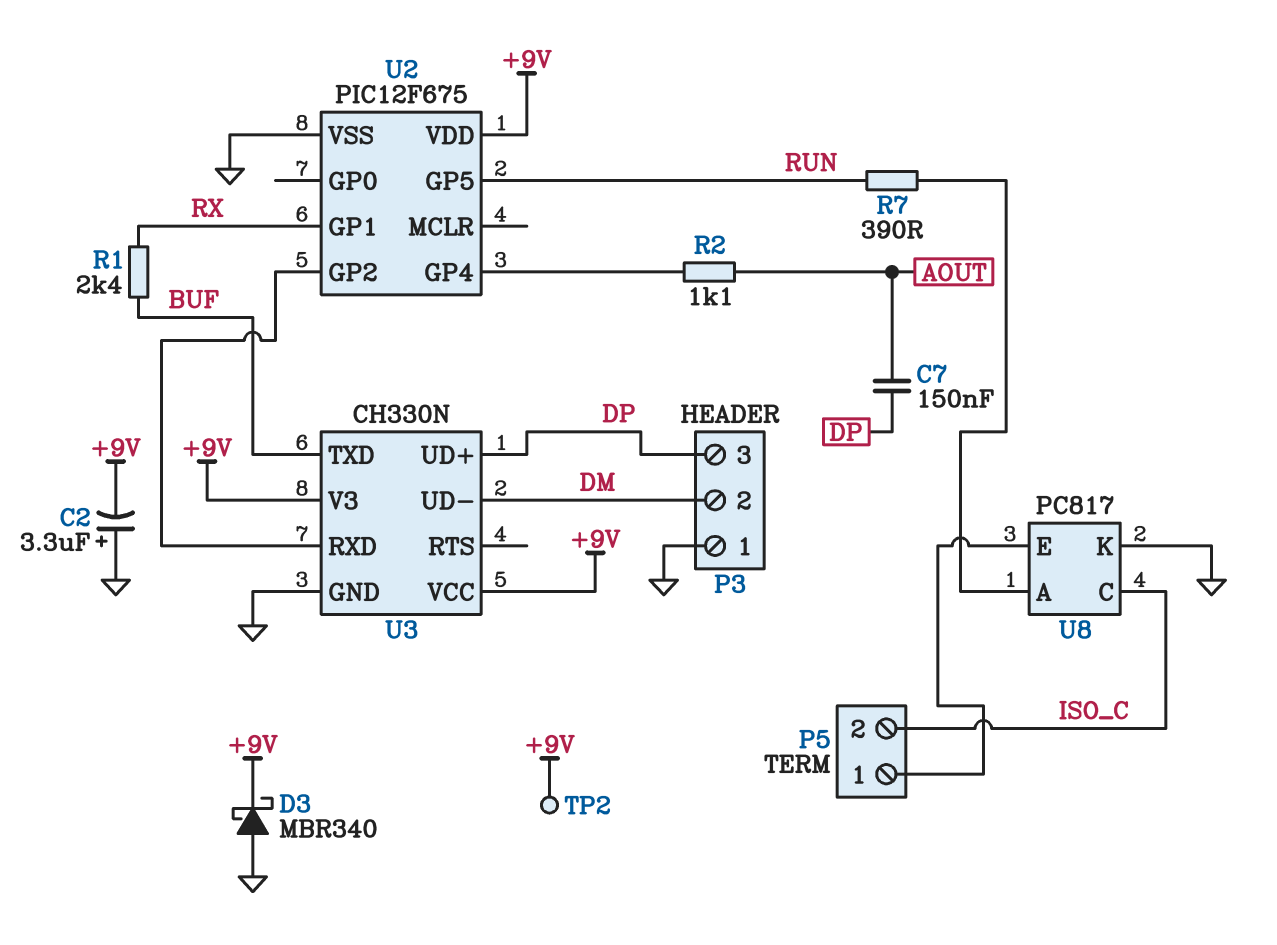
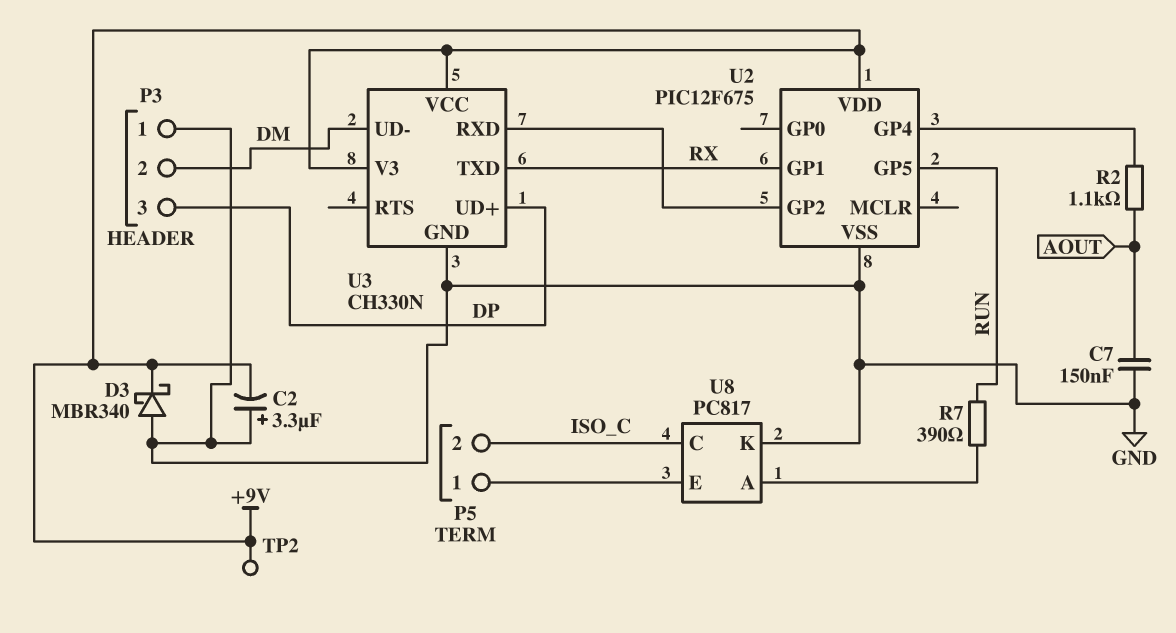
C7: 150nF (AOUT, DP) -> 150nF (AOUT, GND)
R1: 2.4k (BUF, RX) -> none
U3 pin TXD: BUF -> RX

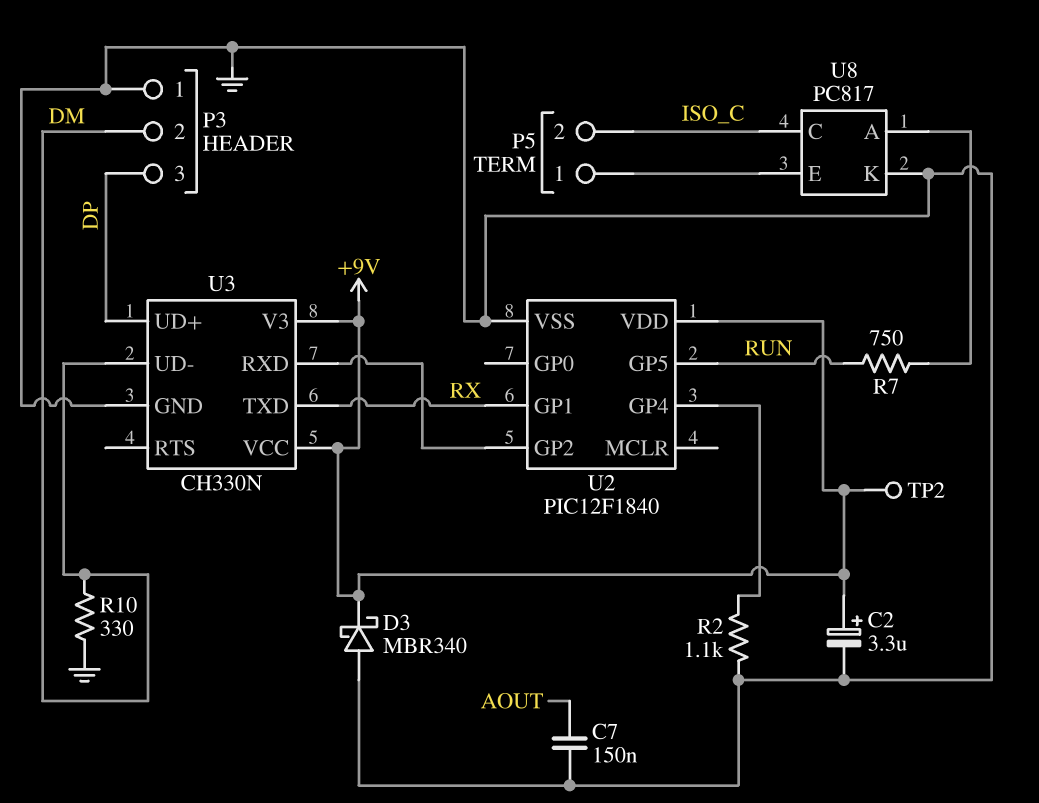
C2: 3.3uF (plus GND, minus +9V) -> 3.3uF (plus +9V, minus GND)
R2: 1.1k (AOUT, U2/GP4) -> 1.1k (GND, U2/GP4)
R7: 390 (RUN, U8/A) -> 750 (RUN, U8/A)
R10: none -> 330 (DM, GND)
U2: PIC12F675 -> PIC12F1840

